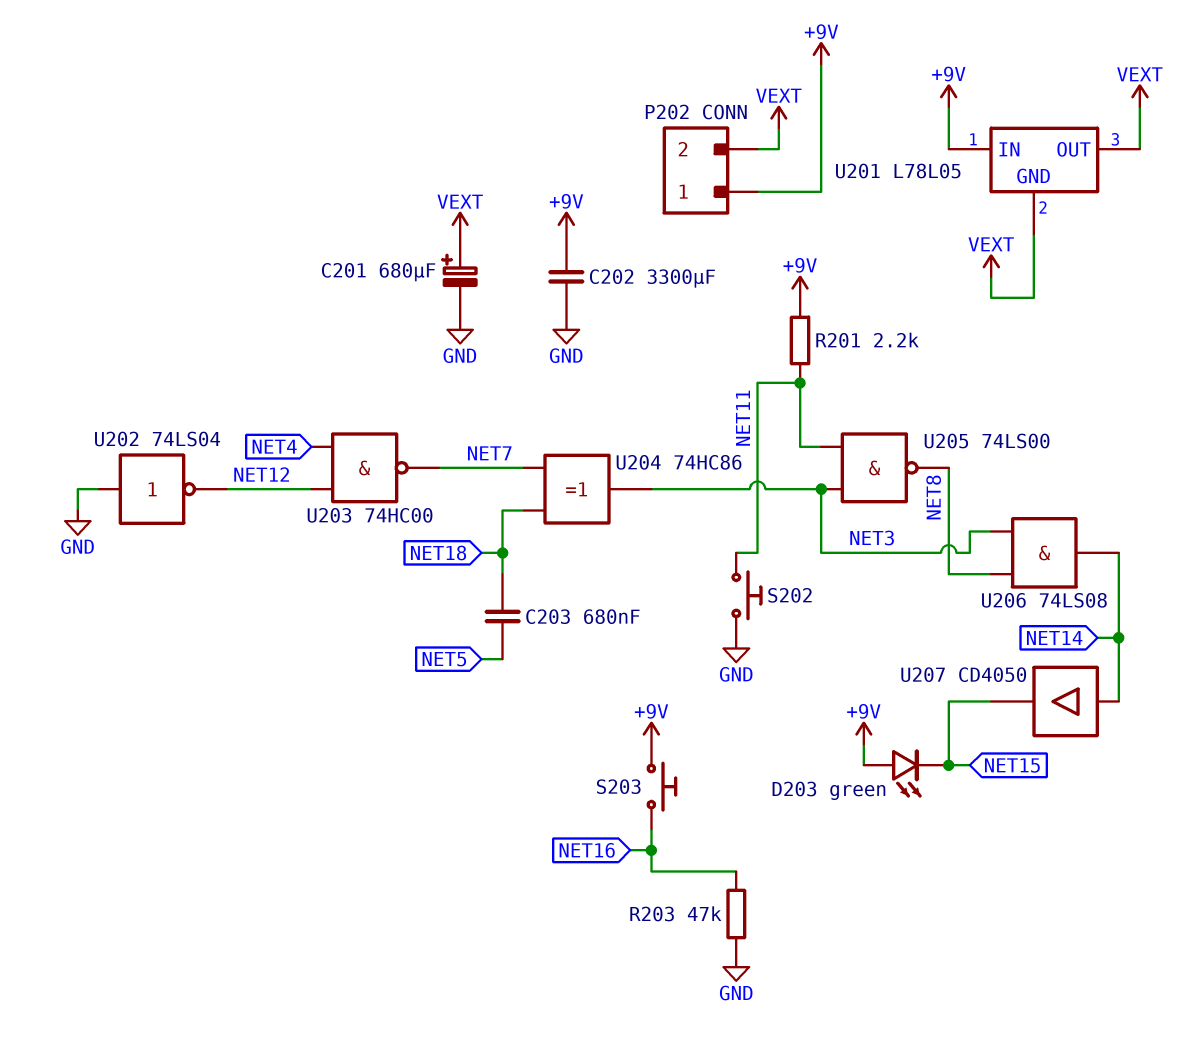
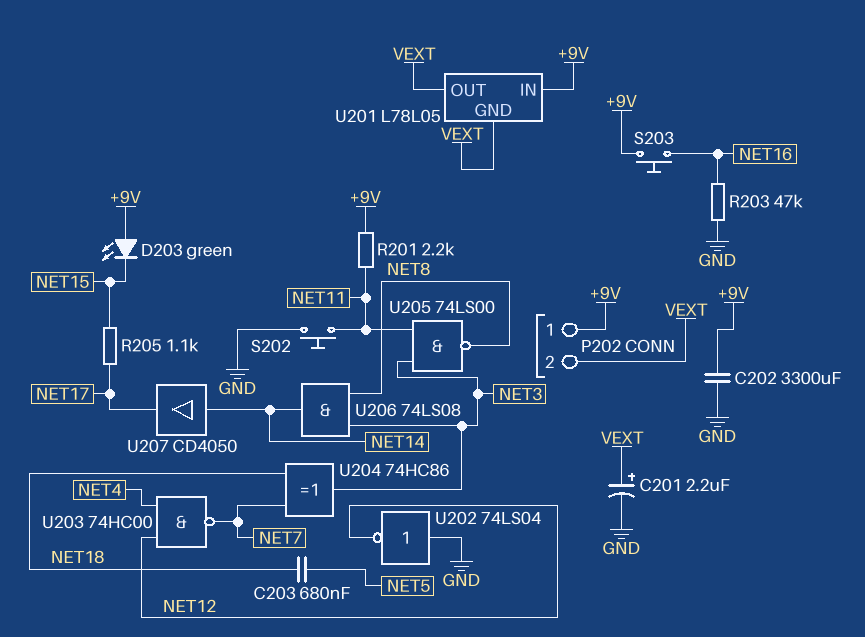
C201: 680uF (plus VEXT, minus GND) -> 2.2uF (plus VEXT, minus GND)
R205: none -> 1.1k (NET15, NET17)
U207: buffer CD4050 (in NET14, out NET15) -> buffer CD4050 (in NET14, out NET17)

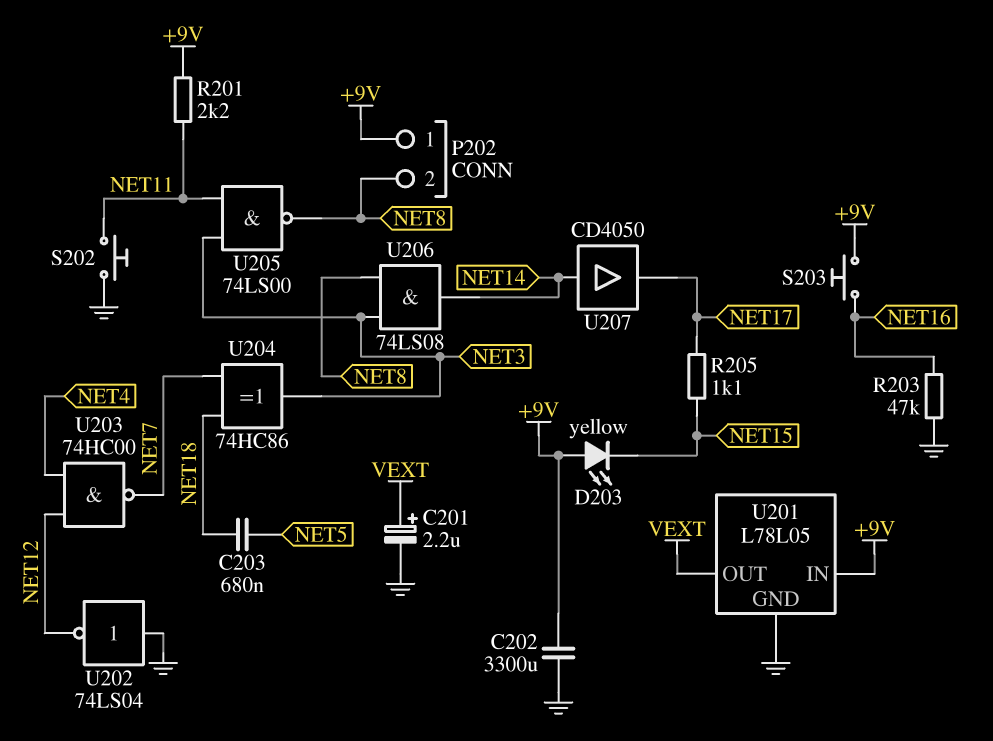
D203: LED green (A +9V, K NET15) -> LED yellow (A +9V, K NET15)
P202 pin 2: VEXT -> NET8
U201 pin GND: VEXT -> GND

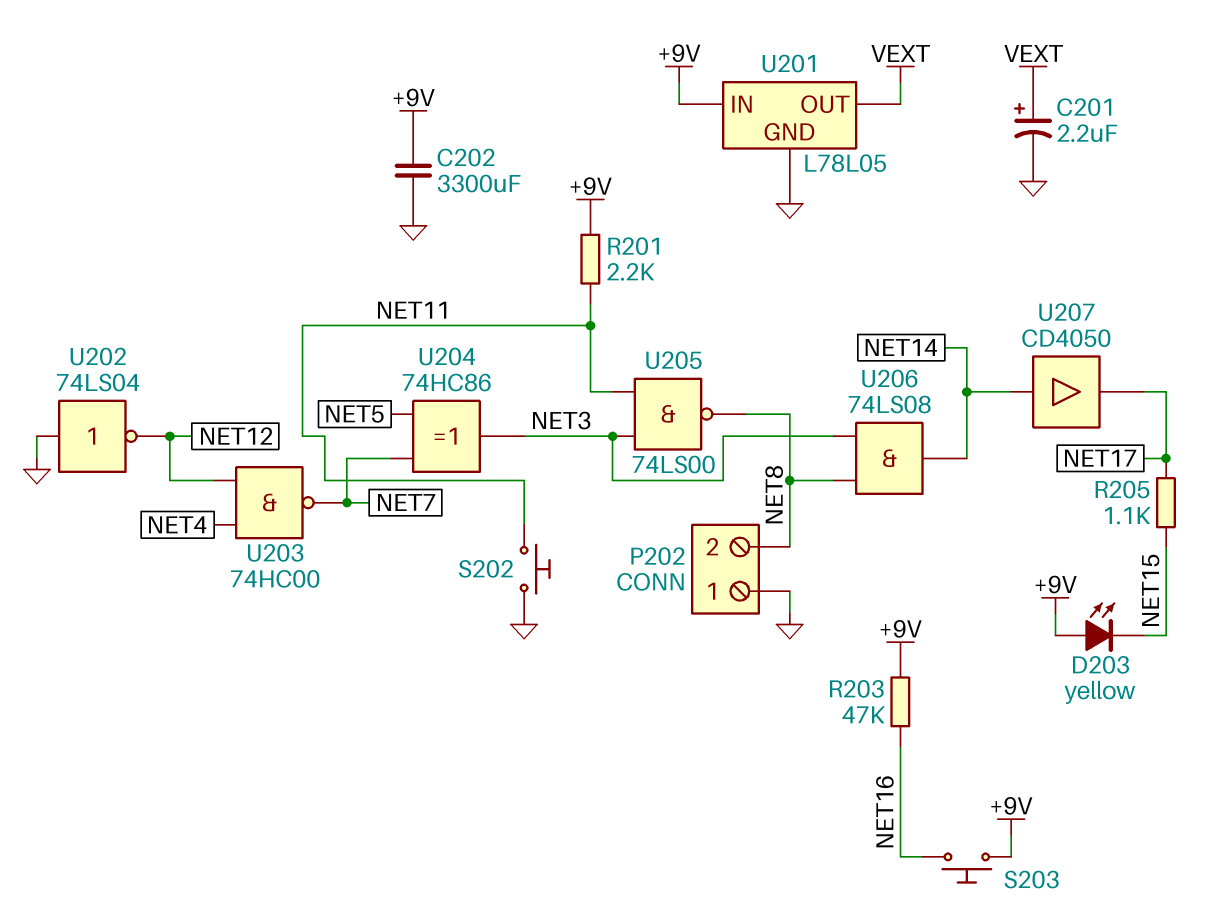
C203: 680nF (NET5, NET18) -> none
P202 pin 1: +9V -> GND
R203: 47k (GND, NET16) -> 47k (+9V, NET16)
U204: XOR 74HC86 (in NET7, in NET18, out NET3) -> XOR 74HC86 (in NET5, in NET7, out NET3)

